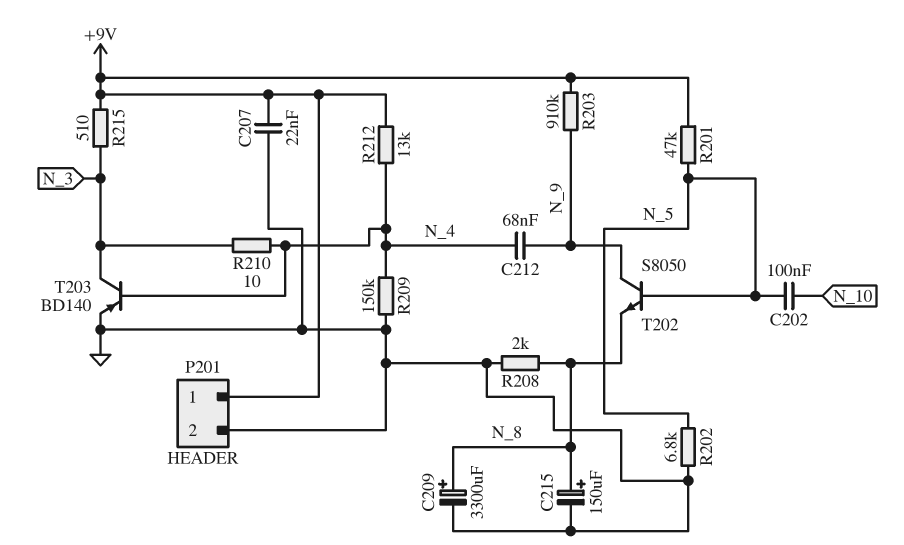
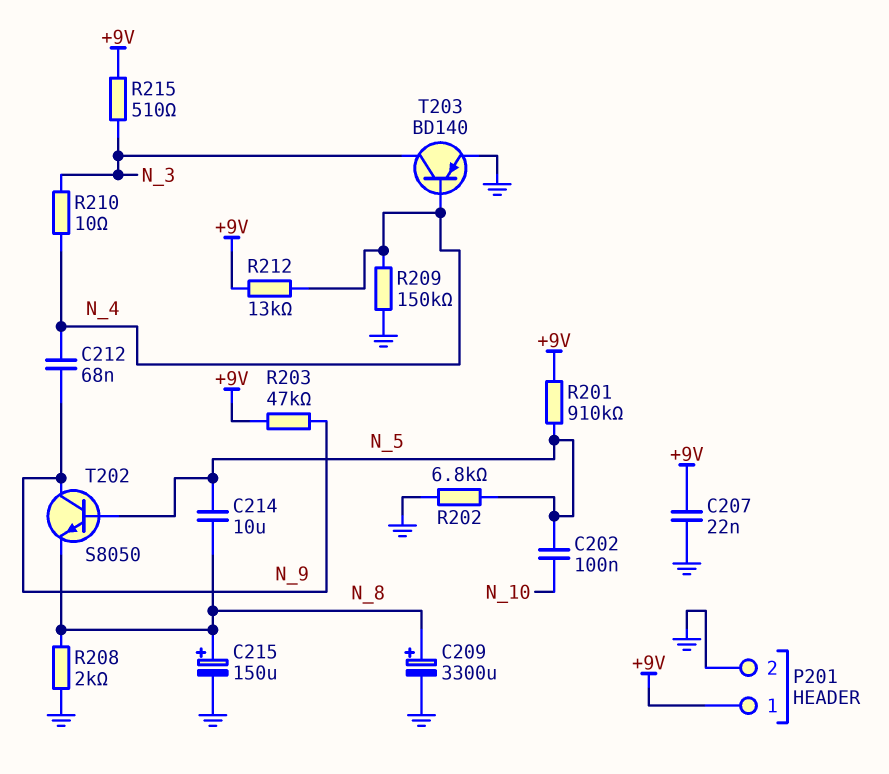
C214: none -> 10uF (N_5, N_8)
R201: 47k (+9V, N_5) -> 910k (+9V, N_5)
R203: 910k (+9V, N_9) -> 47k (+9V, N_9)

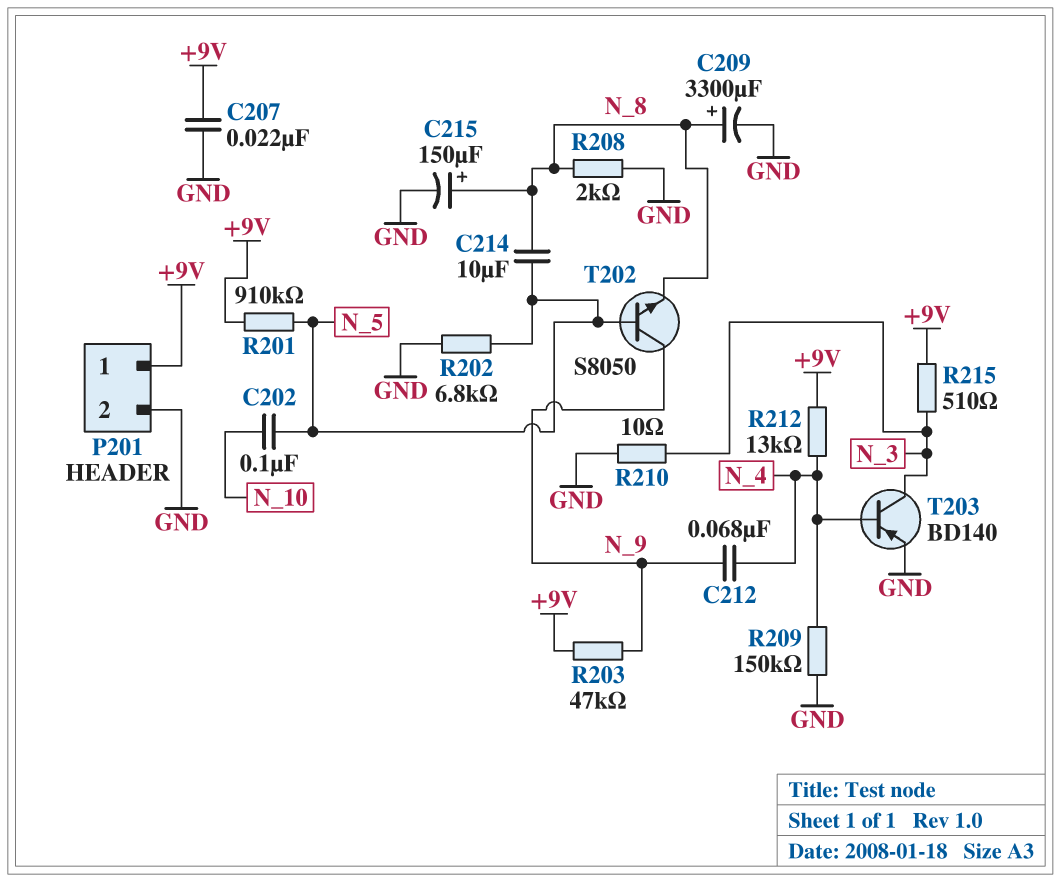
R210: 10 (N_3, N_4) -> 10 (GND, N_3)

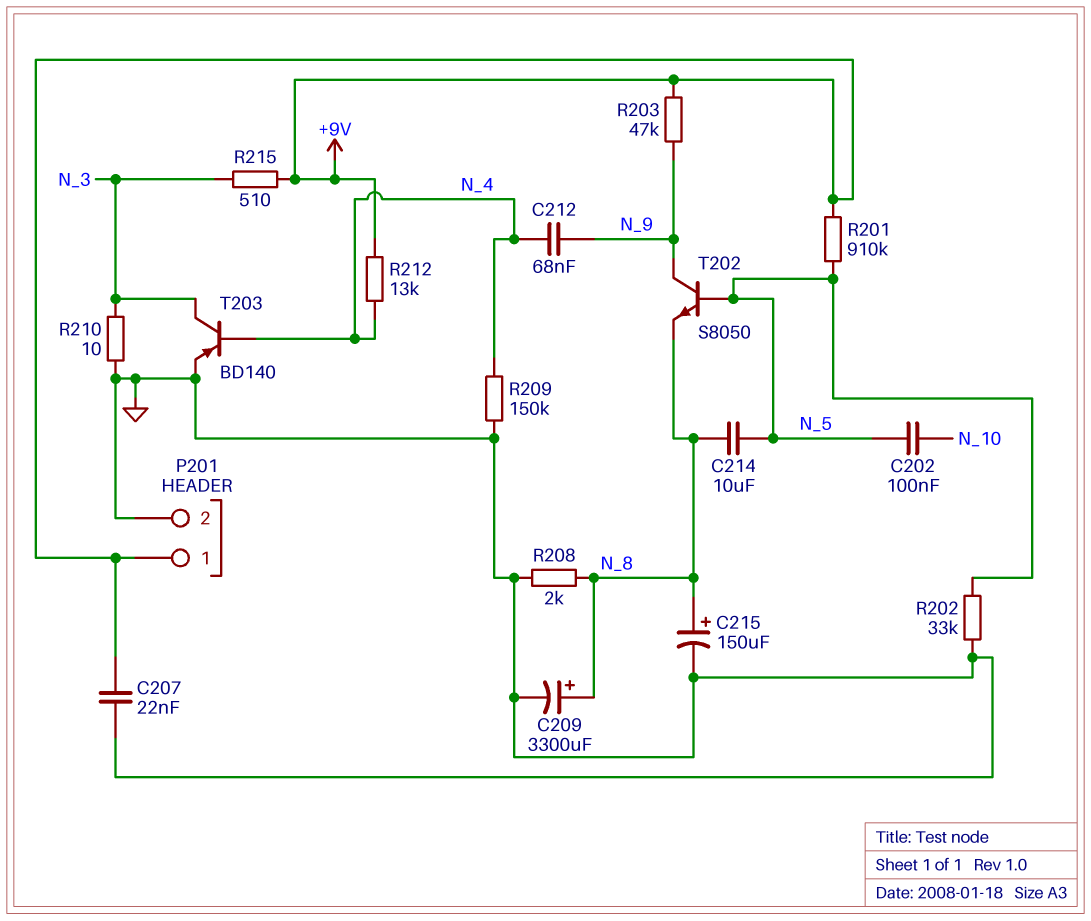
R202: 6.8k (GND, N_5) -> 33k (GND, N_5)

